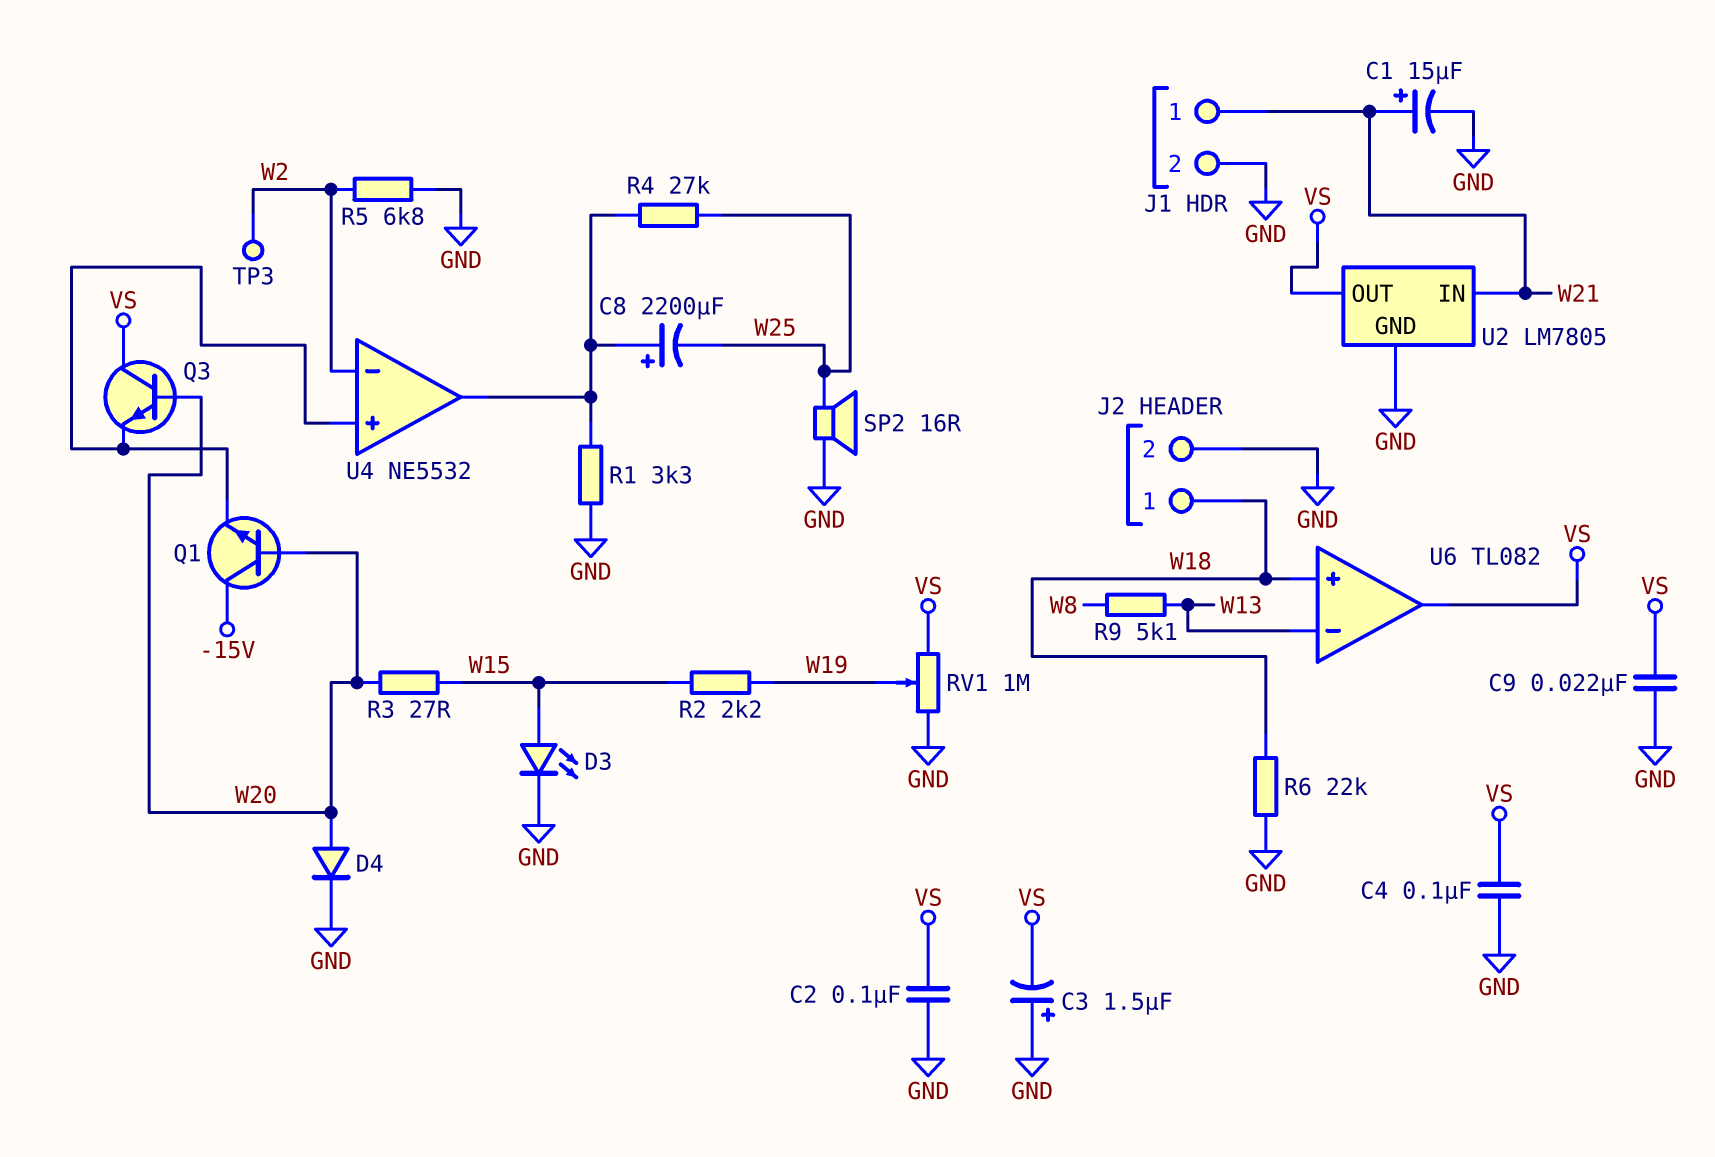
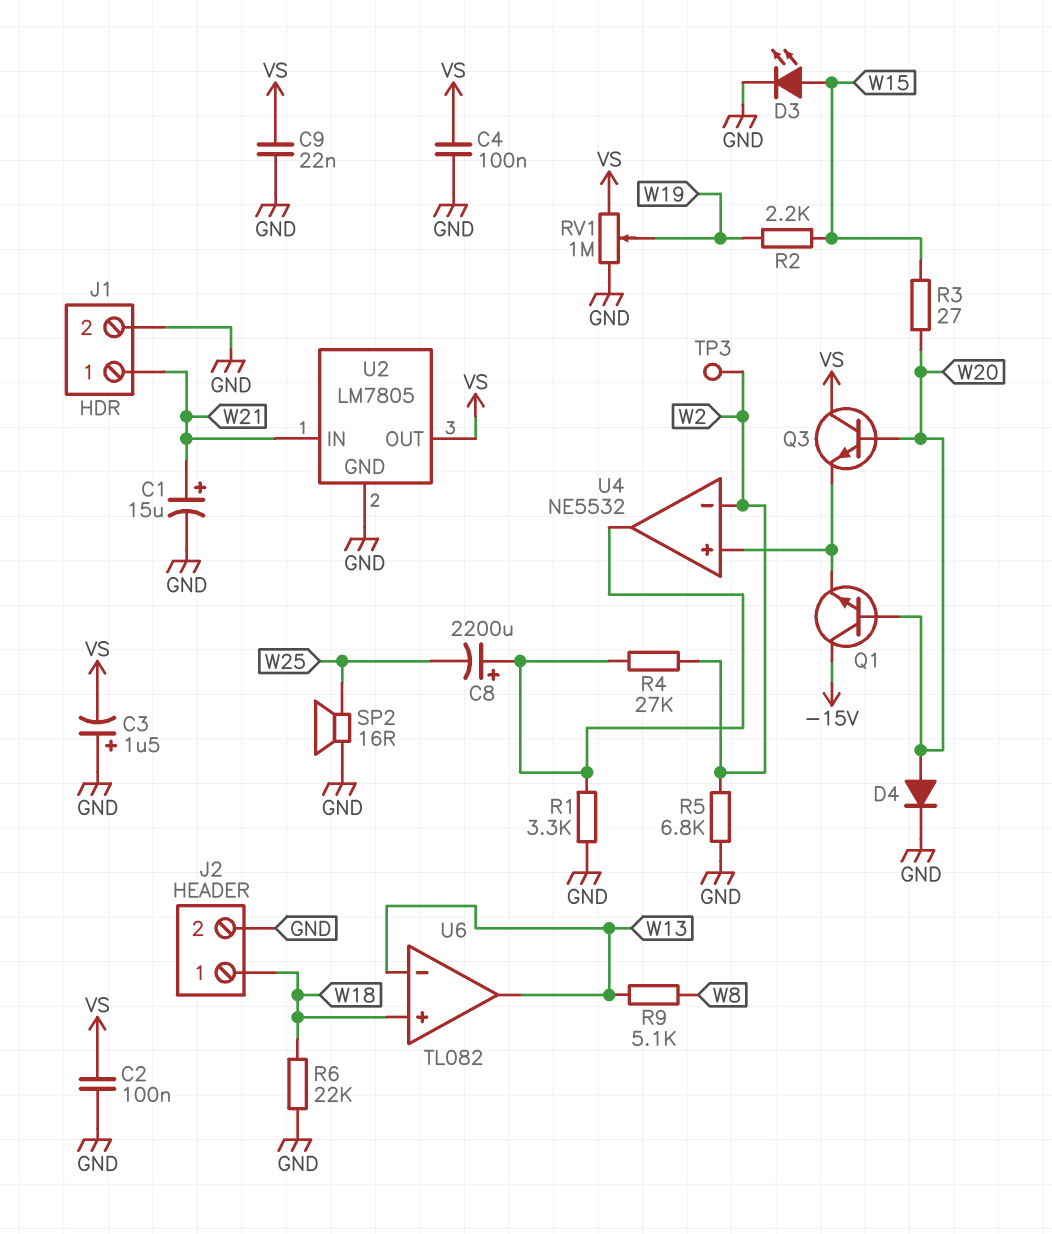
R4: 27k (U4/out, W25) -> 27k (U4/out, W2)
U6 pin out: VS -> W13

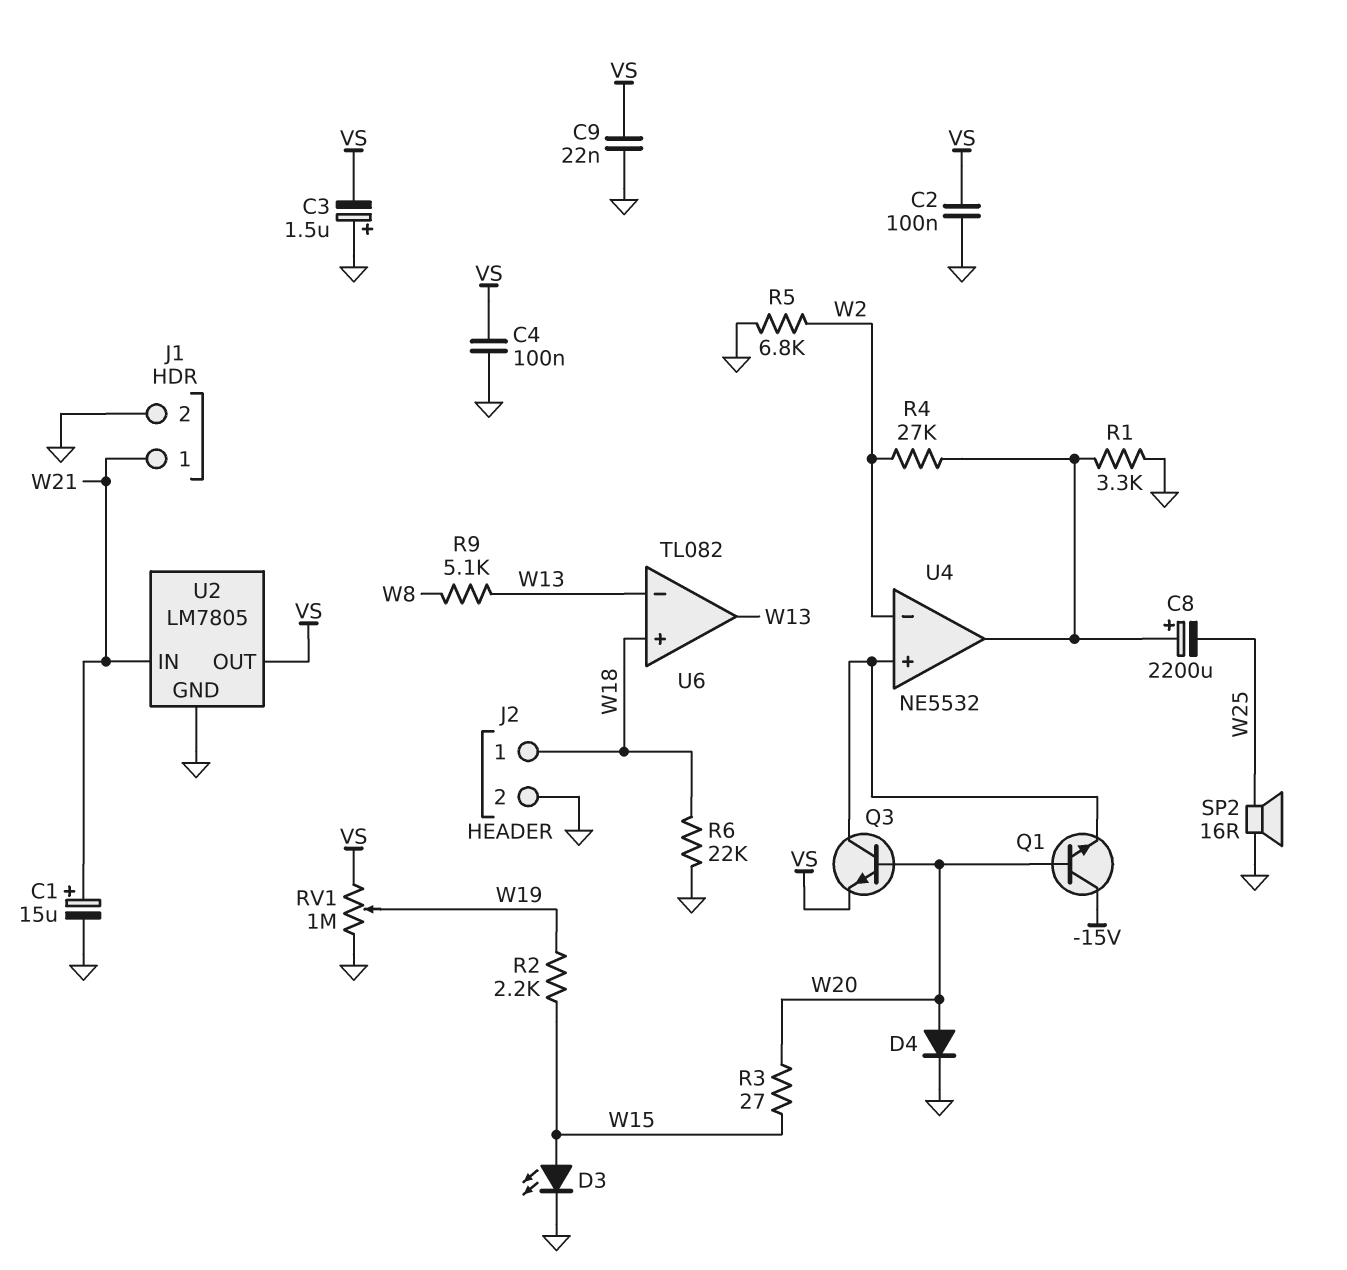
Q3: NPN (B W20, C VS, E U4/in+) -> NPN (B W20, C U4/in+, E VS)
TP3: test point (W2) -> none

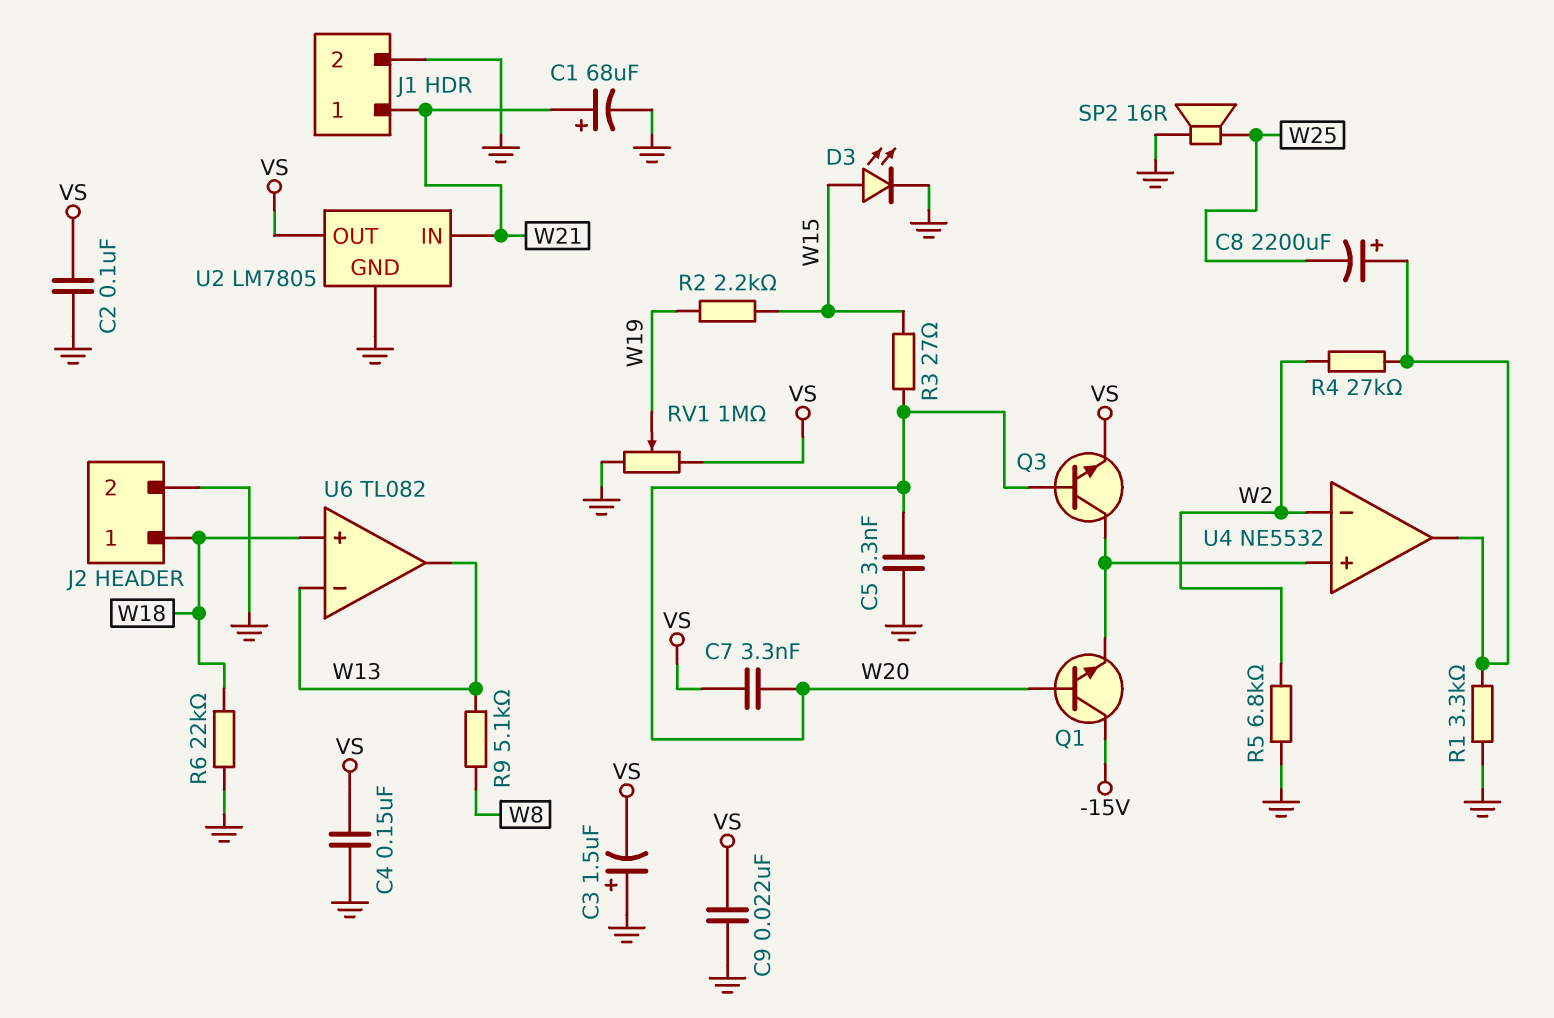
C1: 15uF (plus W21, minus GND) -> 68uF (plus W21, minus GND)
C4: 100nF (GND, VS) -> 150nF (GND, VS)
C5: none -> 3.3nF (GND, W20)
C7: none -> 3.3nF (VS, W20)
D4: diode (A W20, K GND) -> none

